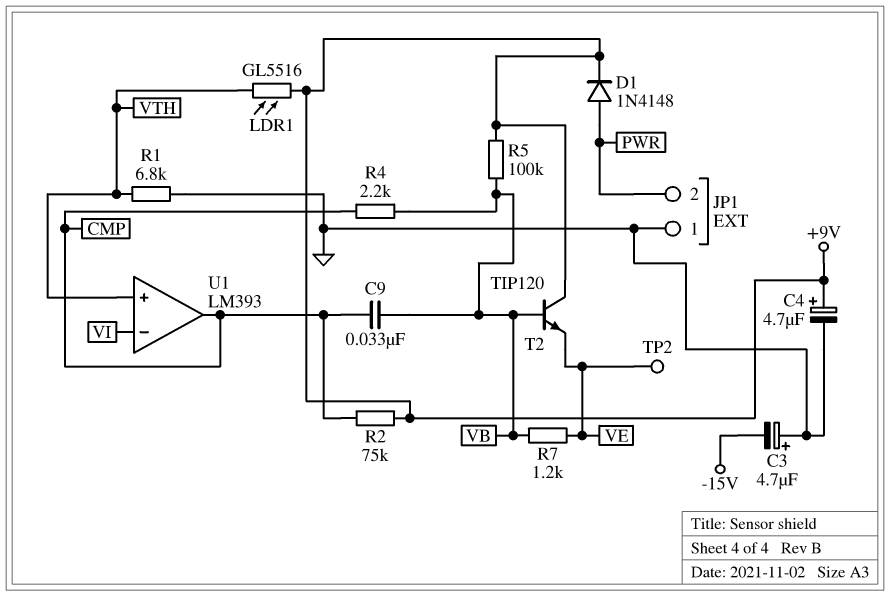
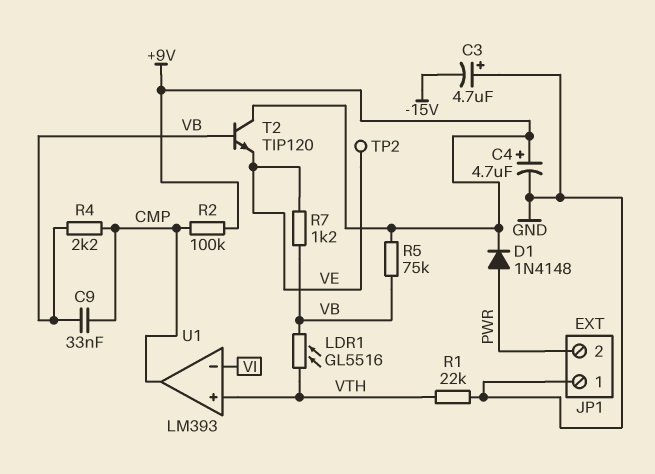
LDR1: GL5516 (+9V, VTH) -> GL5516 (VB, VTH)
R1: 6.8k (GND, VTH) -> 22k (GND, VTH)
R2: 75k (+9V, CMP) -> 100k (+9V, CMP)
R5: 100k (+9V, VB) -> 75k (+9V, VB)

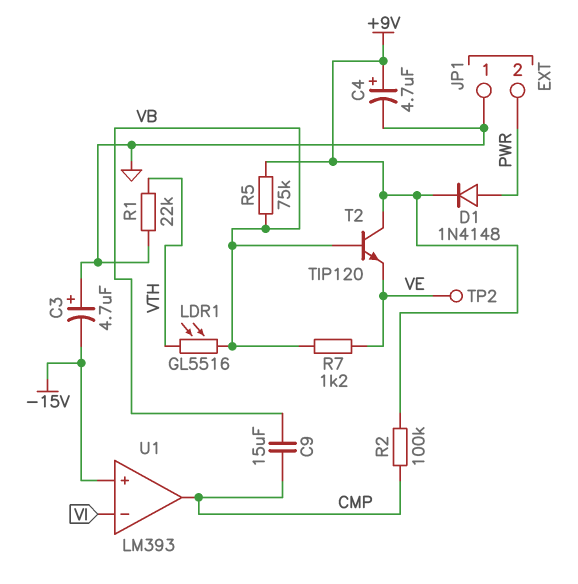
C9: 33nF (CMP, VB) -> 15uF (CMP, VB)
R4: 2.2k (CMP, VB) -> none
U1 pin in+: VTH -> -15V

